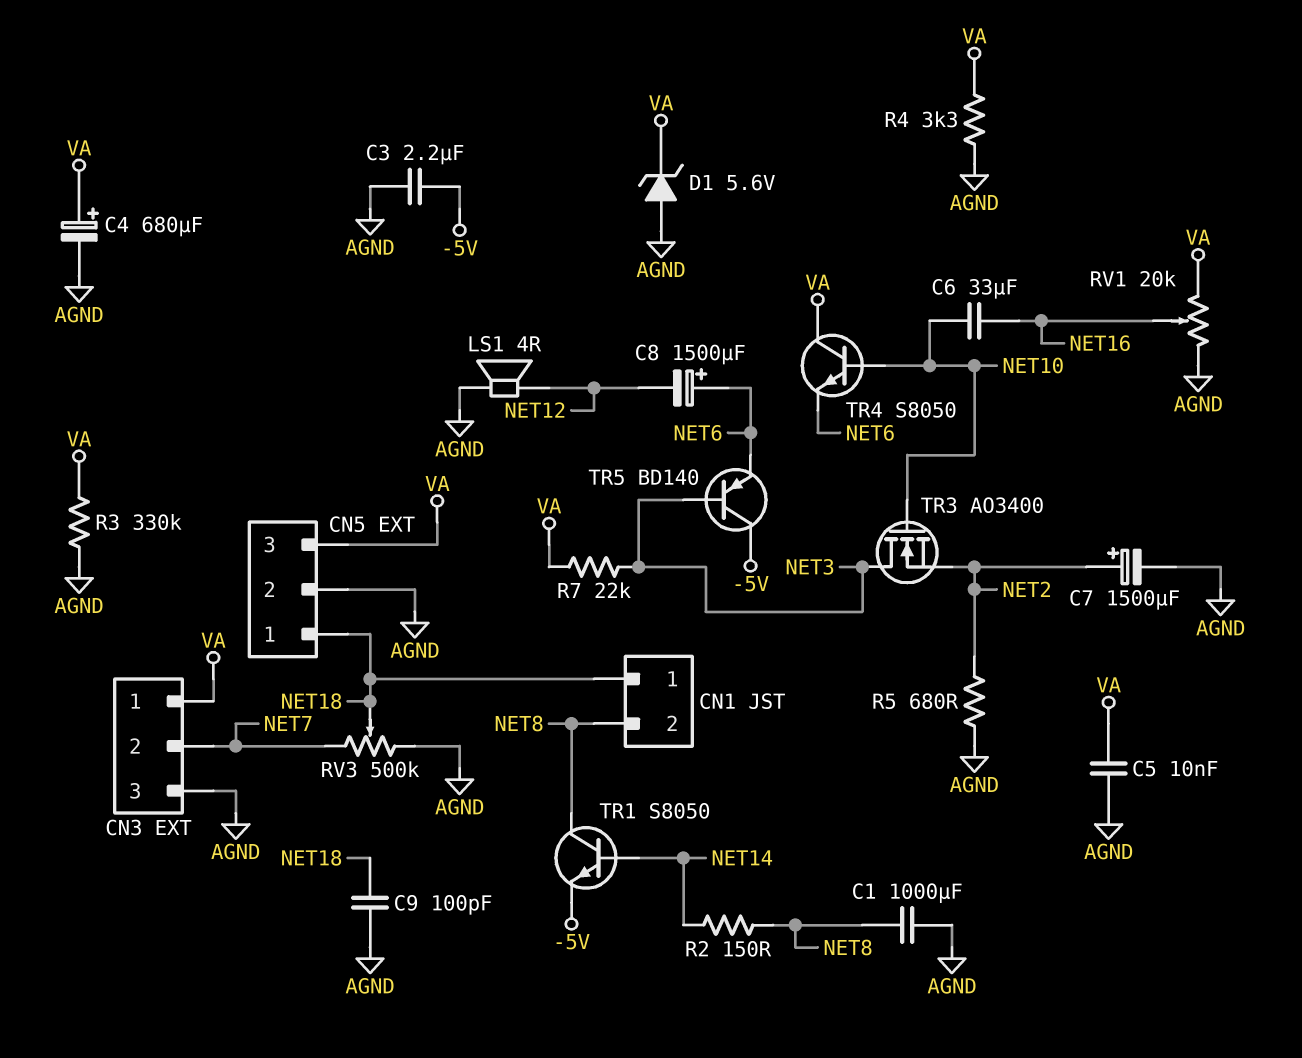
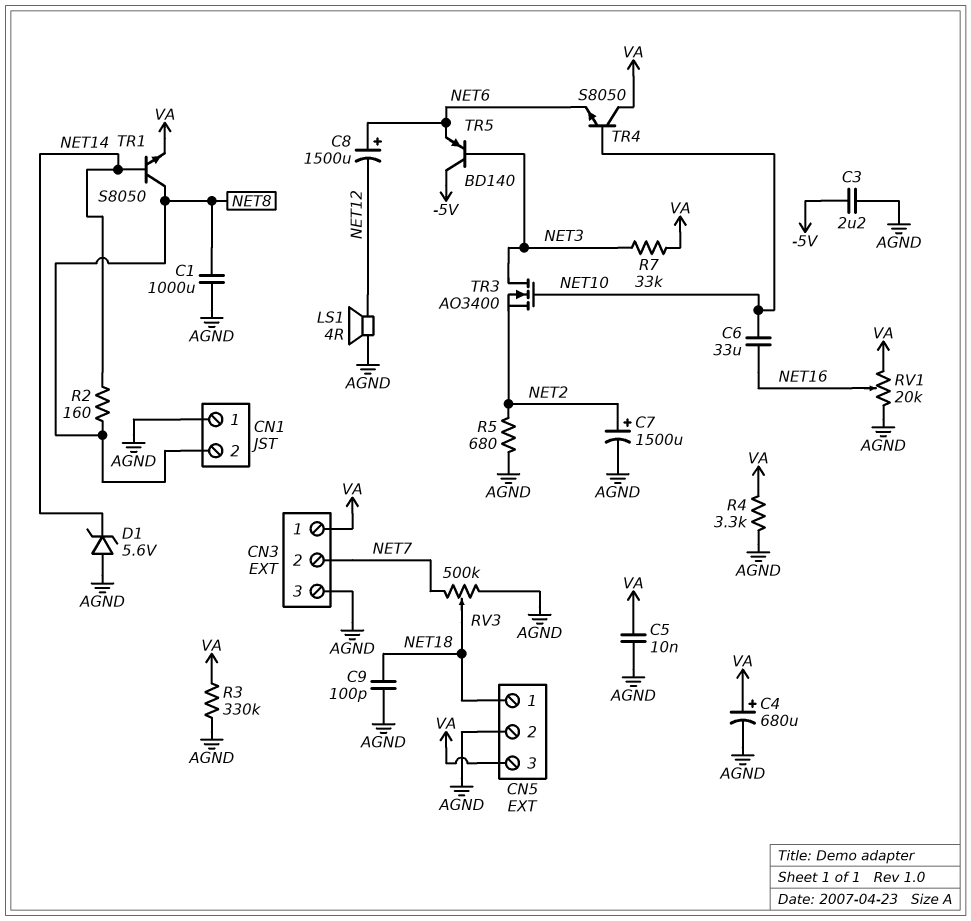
CN1 pin 1: NET18 -> AGND
D1: zener 5.6V (A AGND, K VA) -> zener 5.6V (A AGND, K NET14)
R2: 150 (NET8, NET14) -> 160 (NET8, NET14)
R7: 22k (NET3, VA) -> 33k (NET3, VA)
TR1: NPN S8050 (B NET14, C NET8, E -5V) -> NPN S8050 (B NET14, C NET8, E VA)

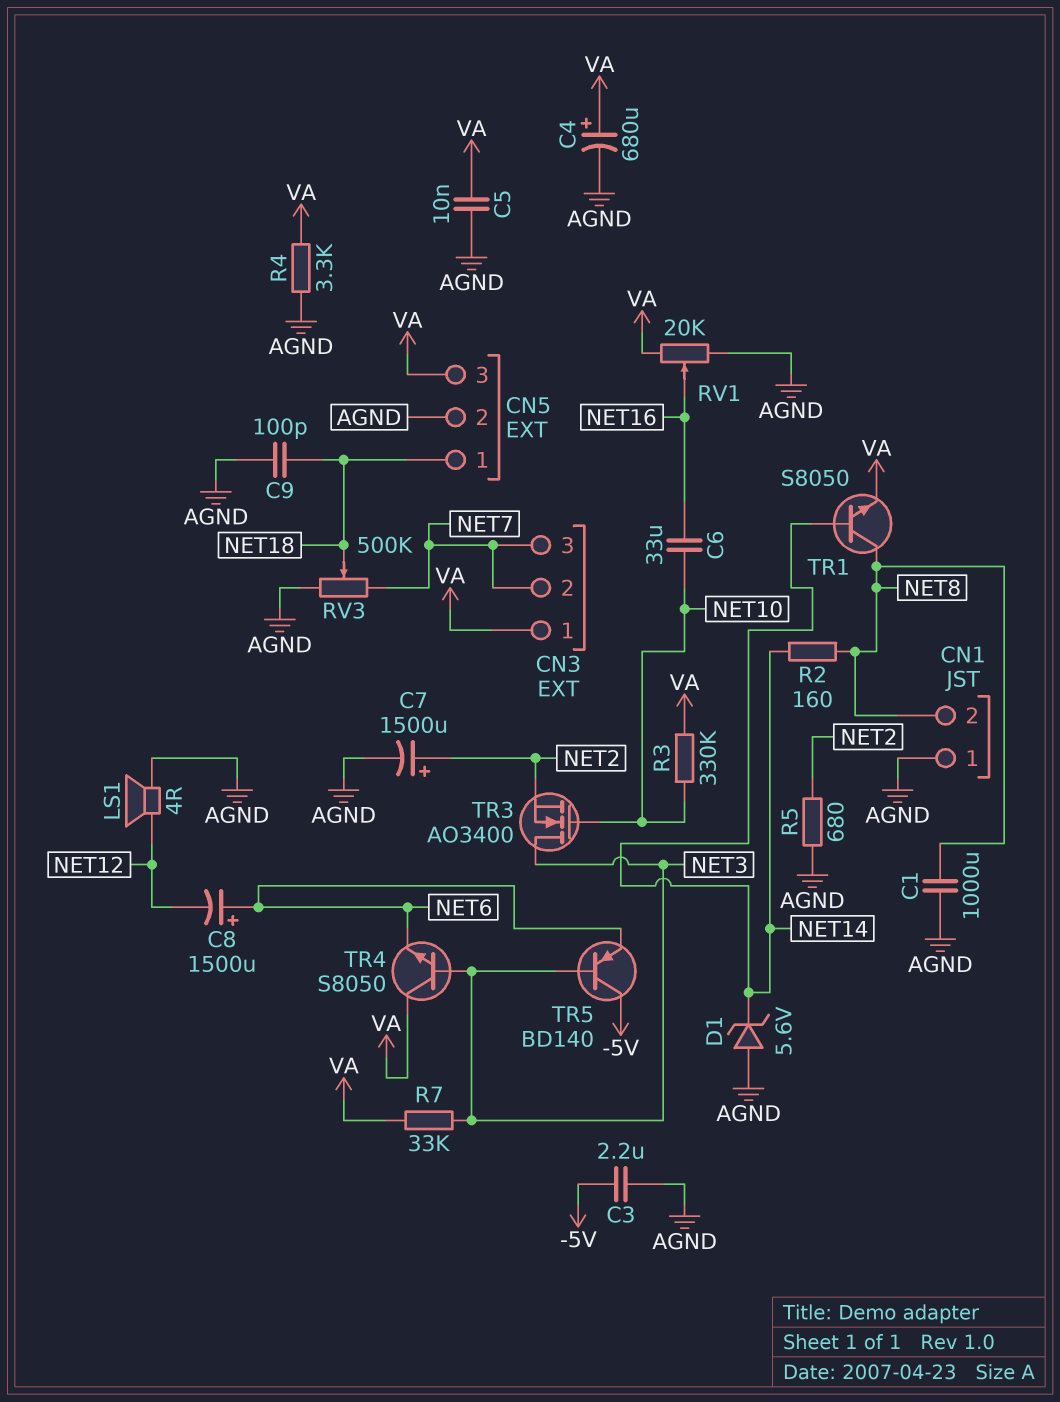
CN3 pin 3: AGND -> NET7
R3: 330k (AGND, VA) -> 330k (NET10, VA)
TR4: NPN S8050 (B NET10, C VA, E NET6) -> NPN S8050 (B NET3, C VA, E NET6)

